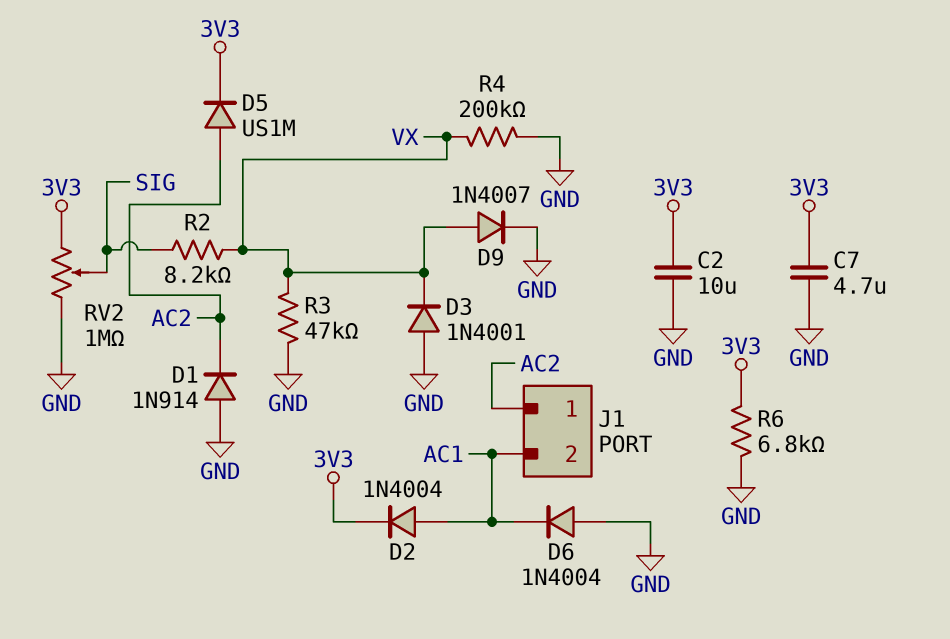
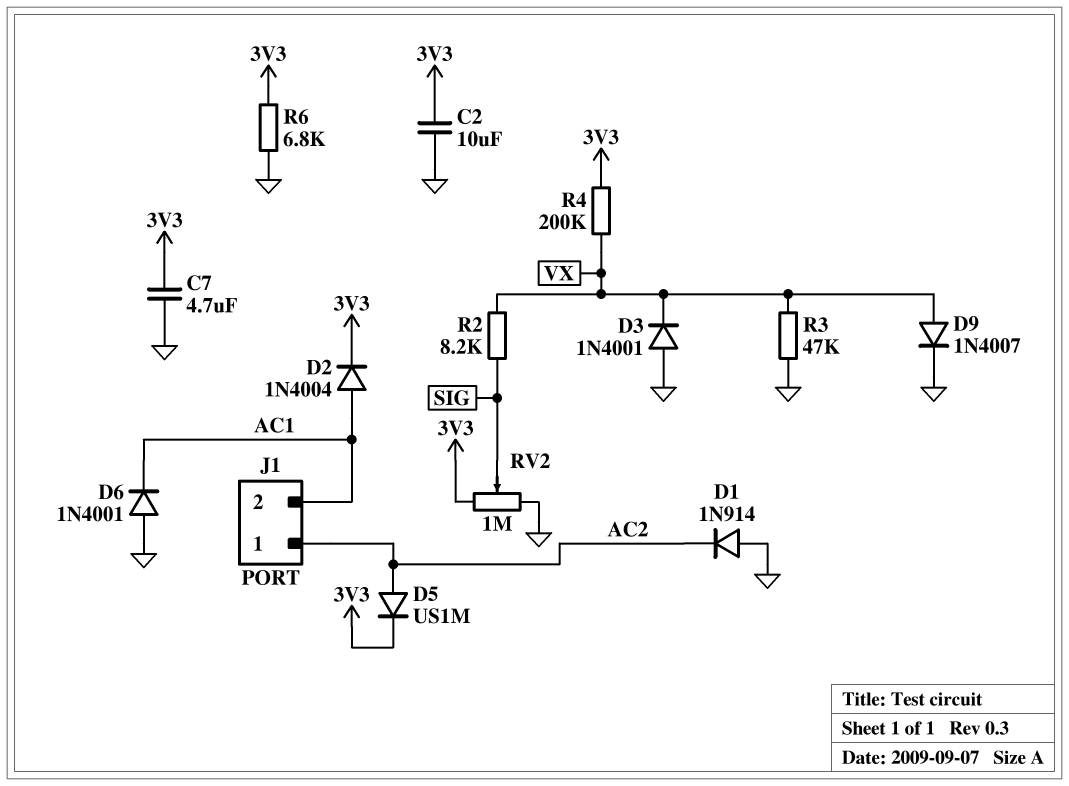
D6: diode 1N4004 (A GND, K AC1) -> diode 1N4001 (A GND, K AC1)
R4: 200k (GND, VX) -> 200k (3V3, VX)

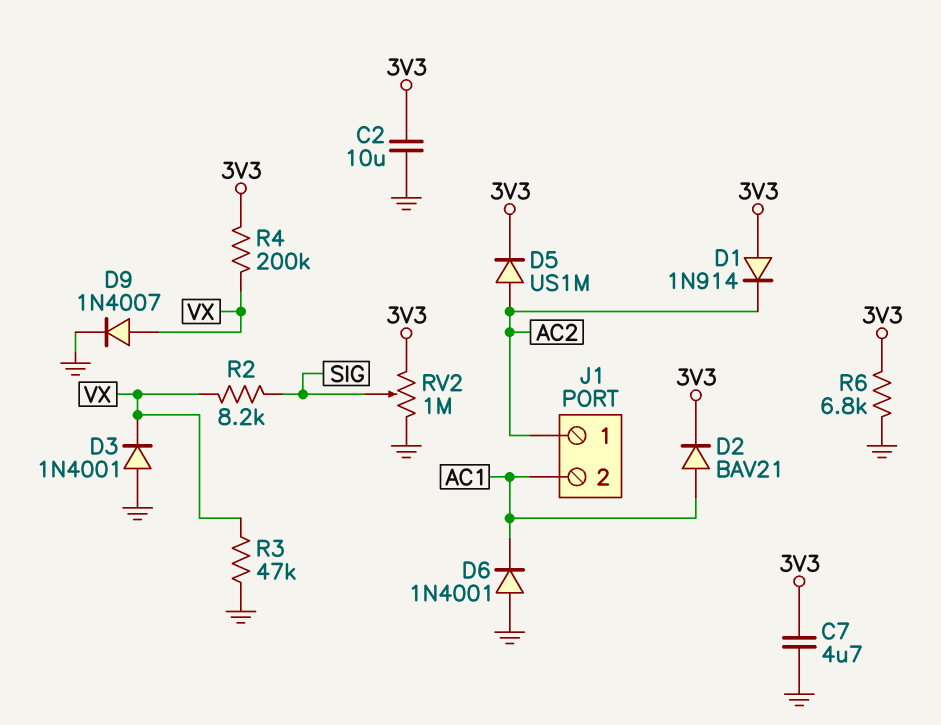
D1: diode 1N914 (A GND, K AC2) -> diode 1N914 (A 3V3, K AC2)
D2: diode 1N4004 (A AC1, K 3V3) -> diode BAV21 (A AC1, K 3V3)

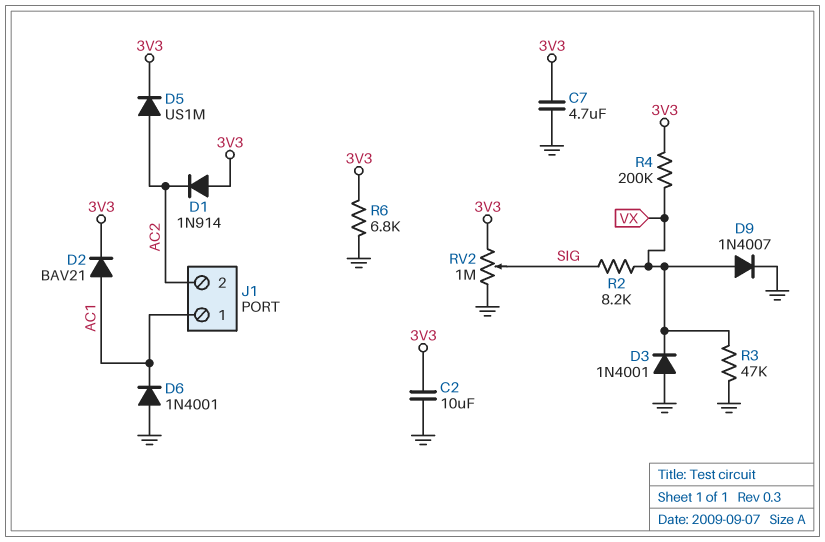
J1 pin 1: AC2 -> AC1
J1 pin 2: AC1 -> AC2

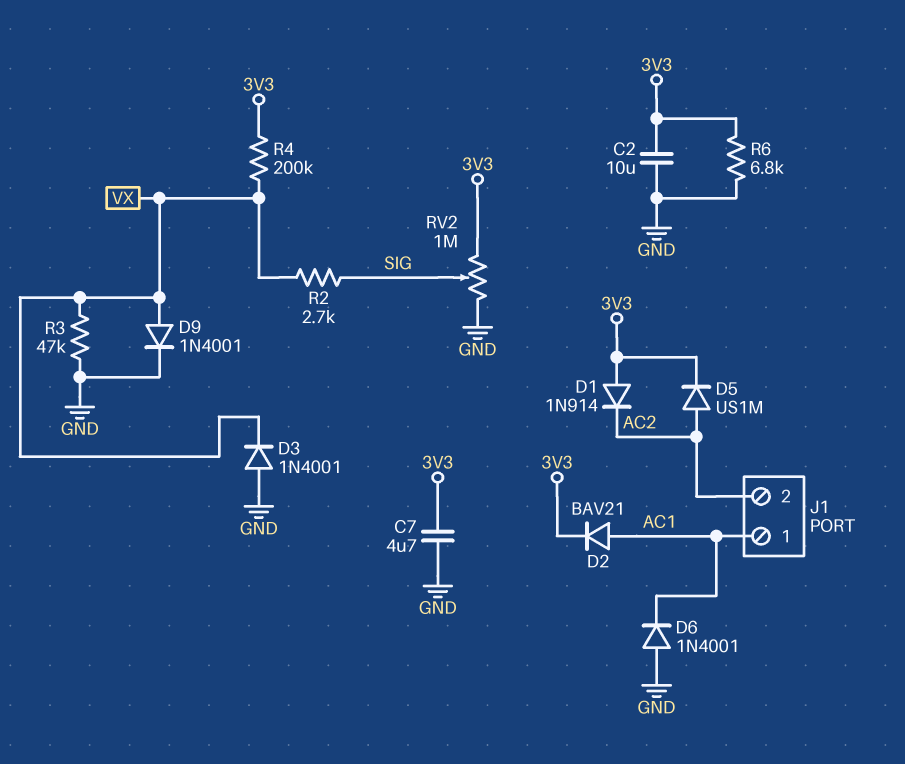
D9: diode 1N4007 (A VX, K GND) -> diode 1N4001 (A VX, K GND)
R2: 8.2k (SIG, VX) -> 2.7k (SIG, VX)

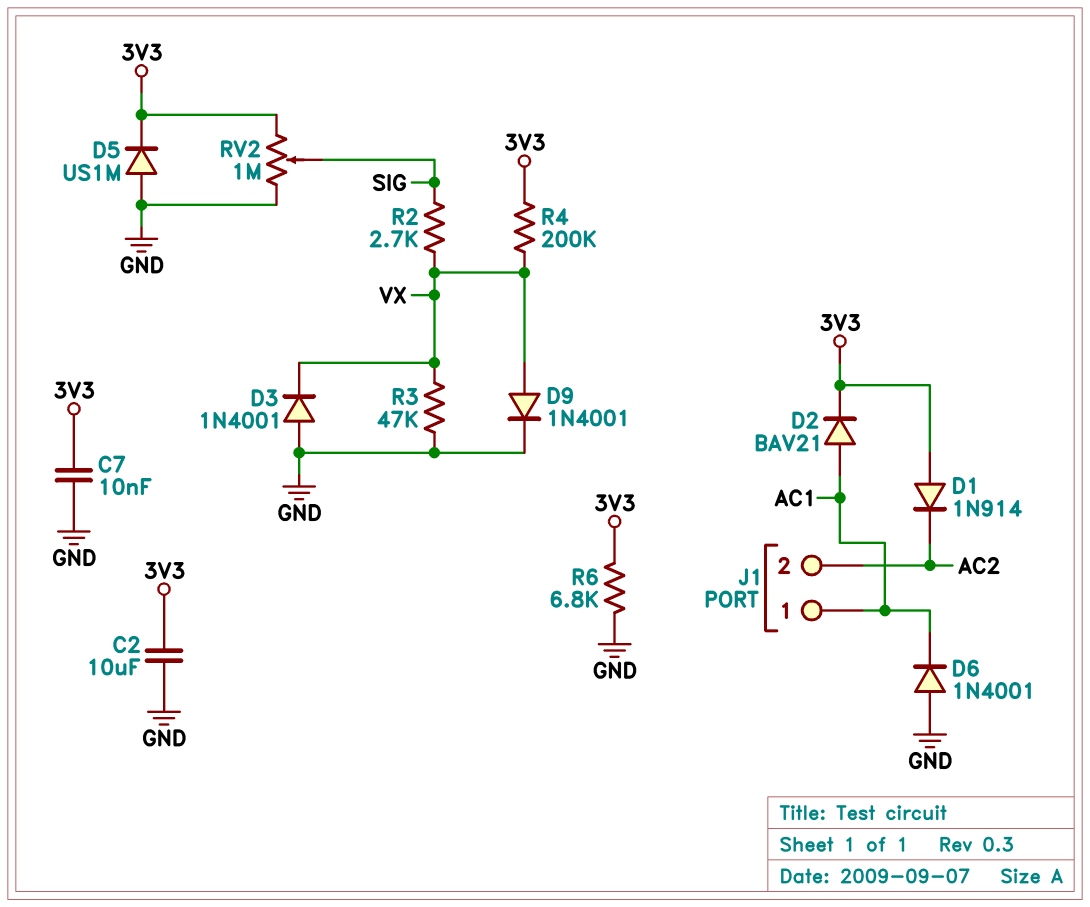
C7: 4.7uF (3V3, GND) -> 10nF (3V3, GND)
D5: diode US1M (A AC2, K 3V3) -> diode US1M (A GND, K 3V3)

